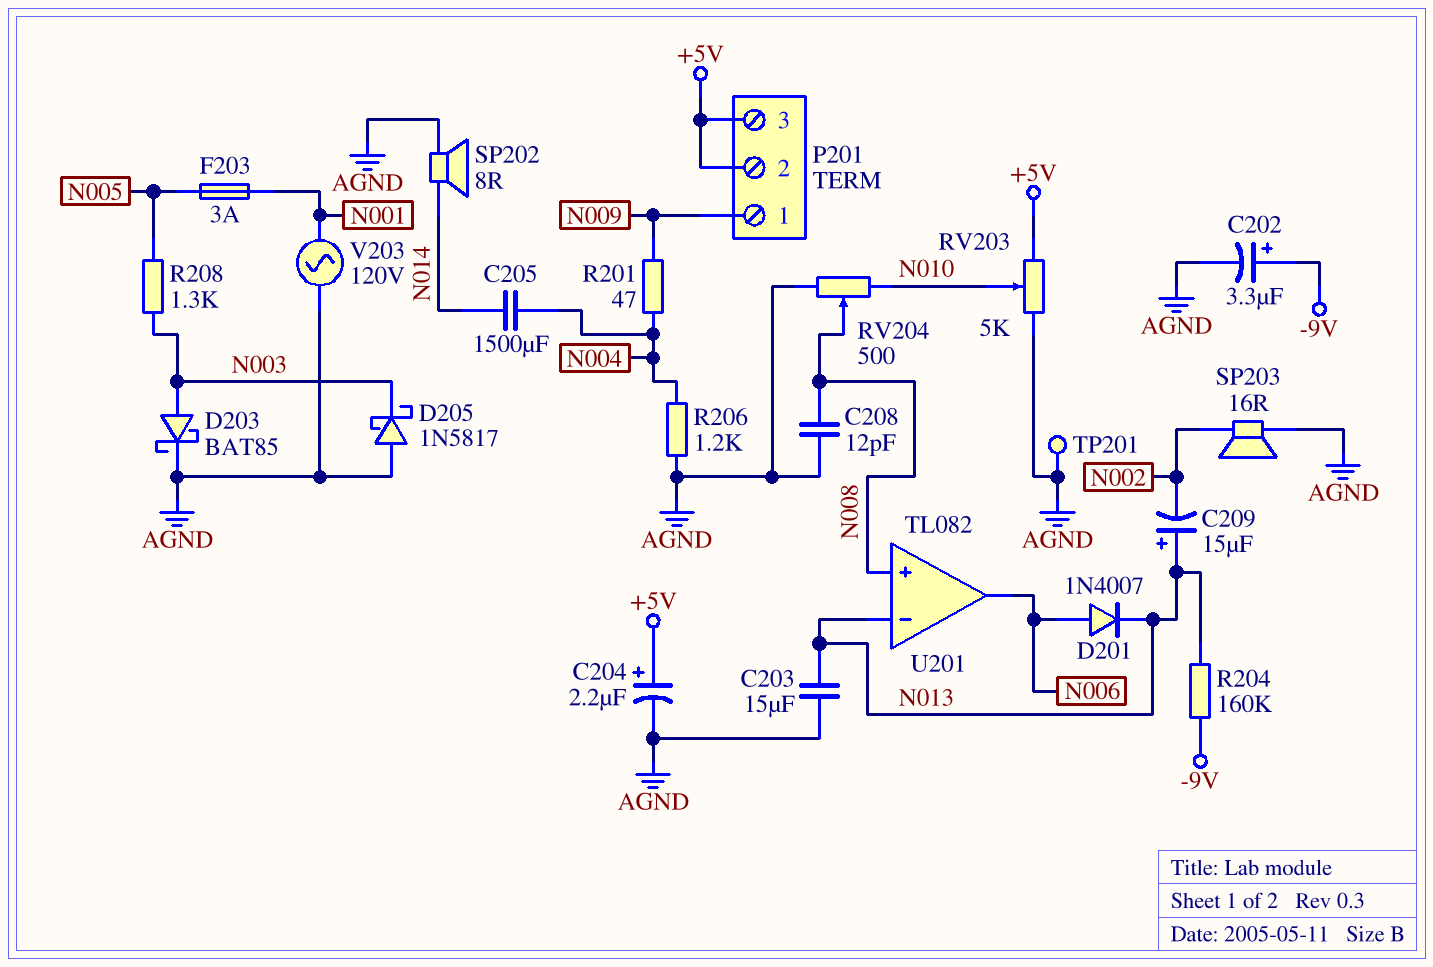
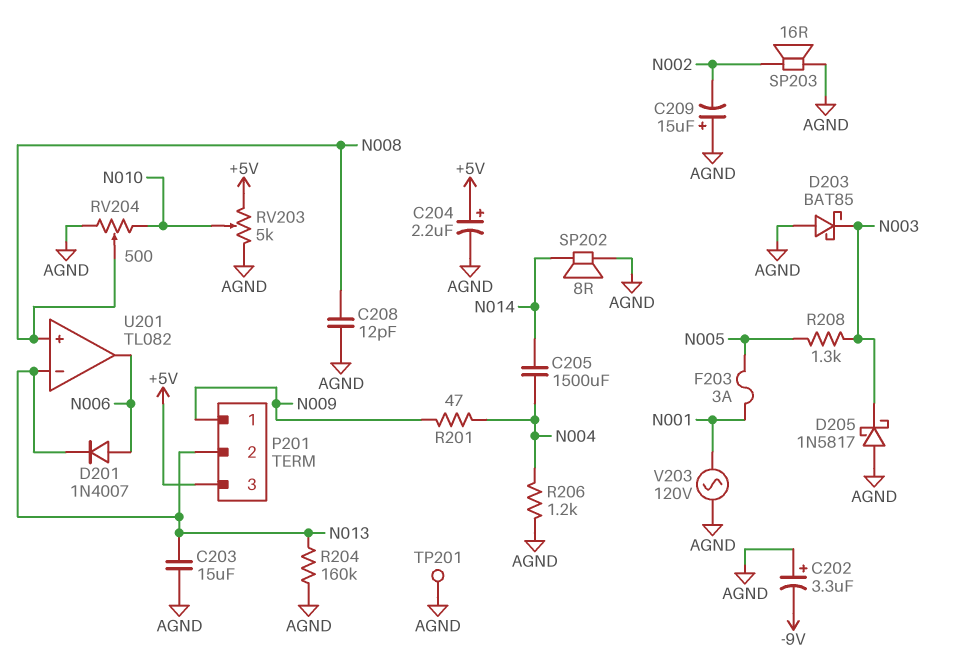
C202: 3.3uF (plus -9V, minus AGND) -> 3.3uF (plus AGND, minus -9V)
C209: 15uF (plus N013, minus N002) -> 15uF (plus AGND, minus N002)
D203: schottky BAT85 (A N003, K AGND) -> schottky BAT85 (A AGND, K N003)
P201 pin 2: +5V -> N013
R204: 160k (-9V, N013) -> 160k (AGND, N013)

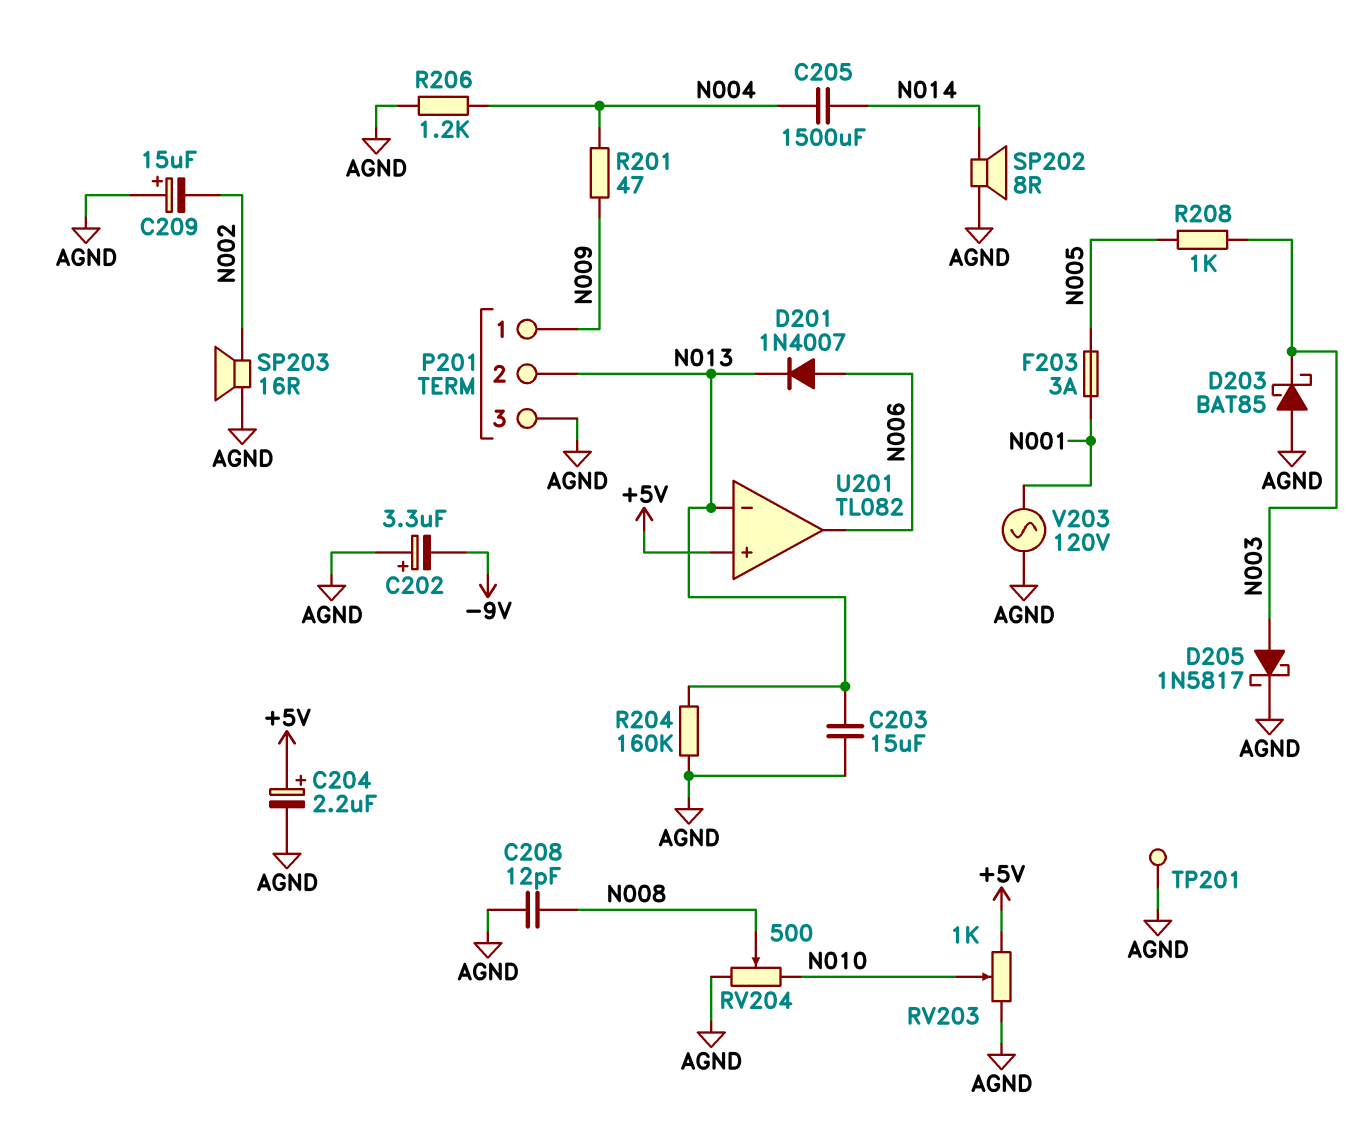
D205: schottky 1N5817 (A AGND, K N003) -> schottky 1N5817 (A N003, K AGND)
P201 pin 3: +5V -> AGND
R208: 1.3k (N003, N005) -> 1k (N003, N005)
RV203: 5k (+5V, AGND, wiper N010) -> 1k (+5V, AGND, wiper N010)
U201 pin in+: N008 -> +5V

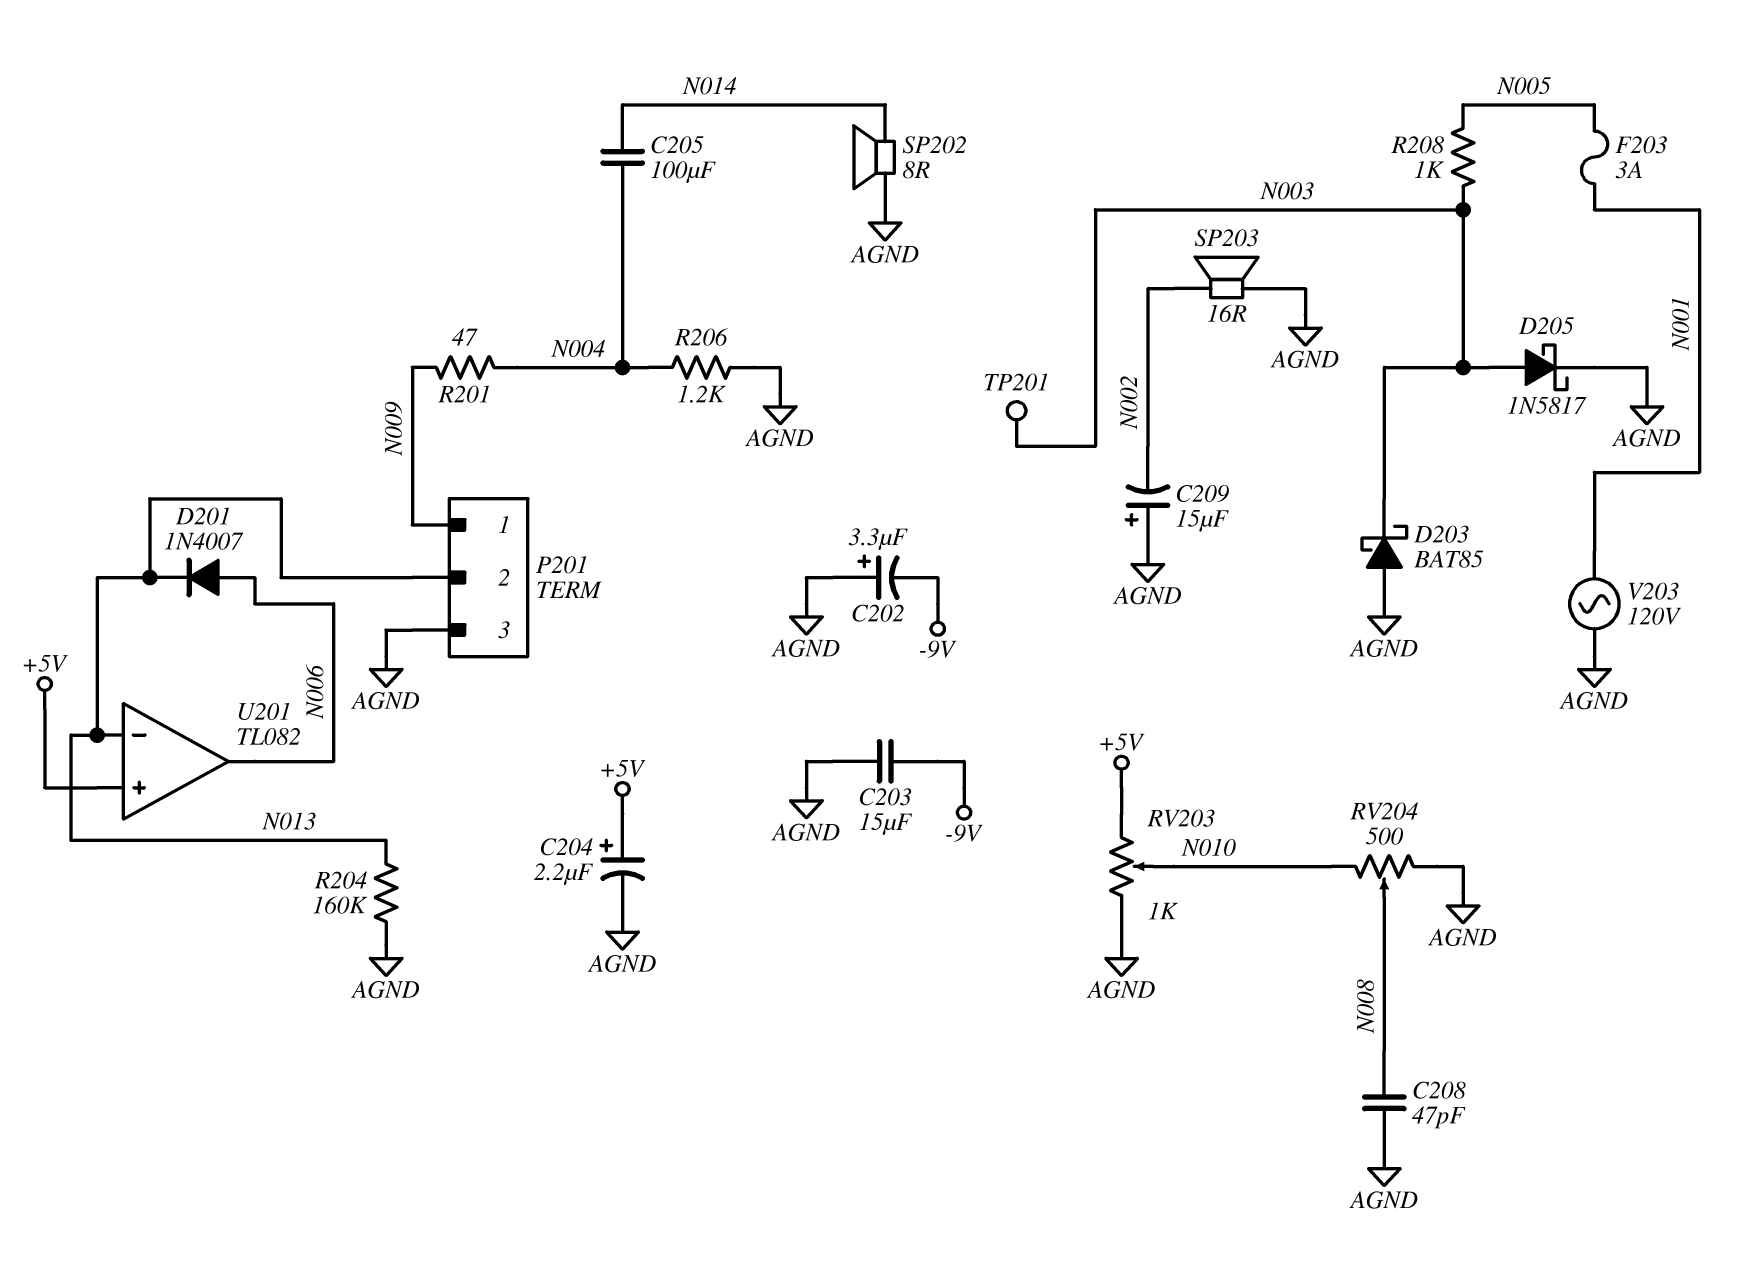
C203: 15uF (AGND, N013) -> 15uF (-9V, AGND)
C205: 1500uF (N004, N014) -> 100uF (N004, N014)
C208: 12pF (AGND, N008) -> 47pF (AGND, N008)
TP201: test point (AGND) -> test point (N003)

